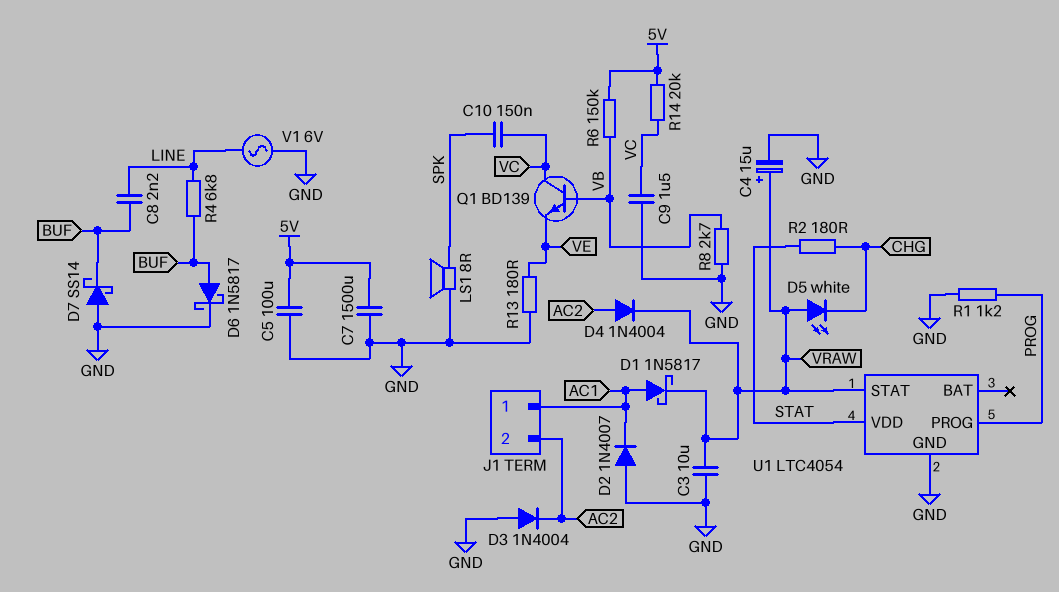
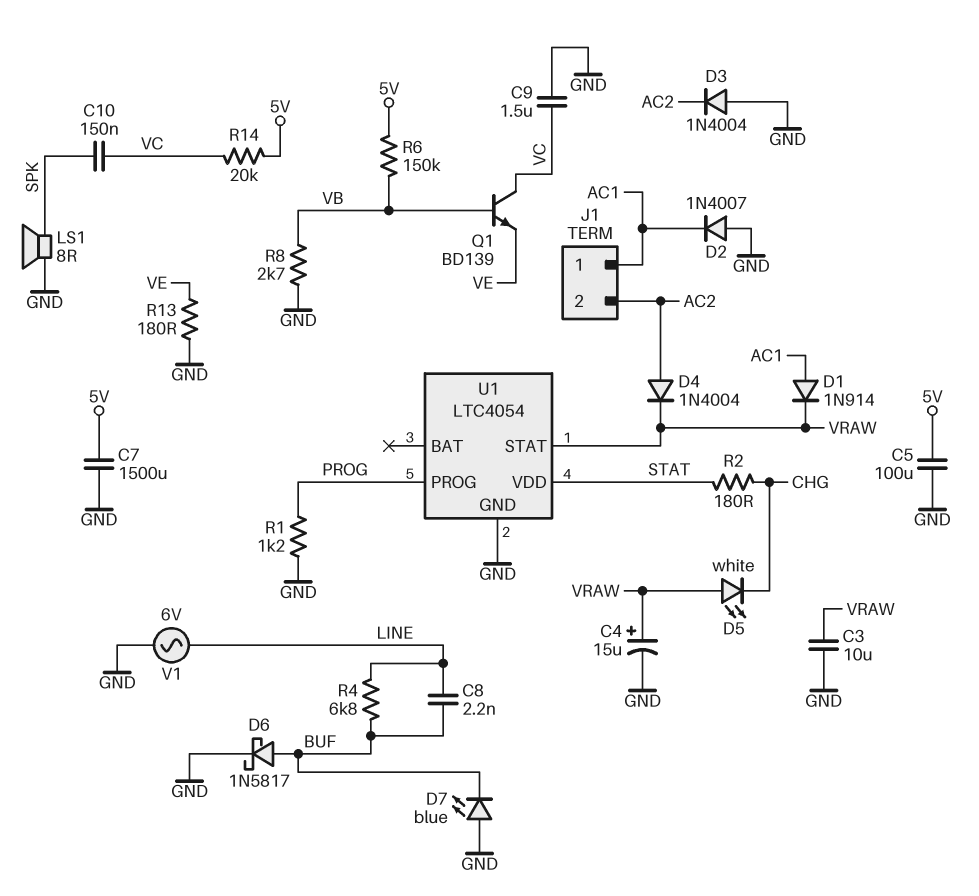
D1: schottky 1N5817 (A AC1, K VRAW) -> diode 1N914 (A AC1, K VRAW)
D7: schottky SS14 (A GND, K BUF) -> LED blue (A GND, K BUF)

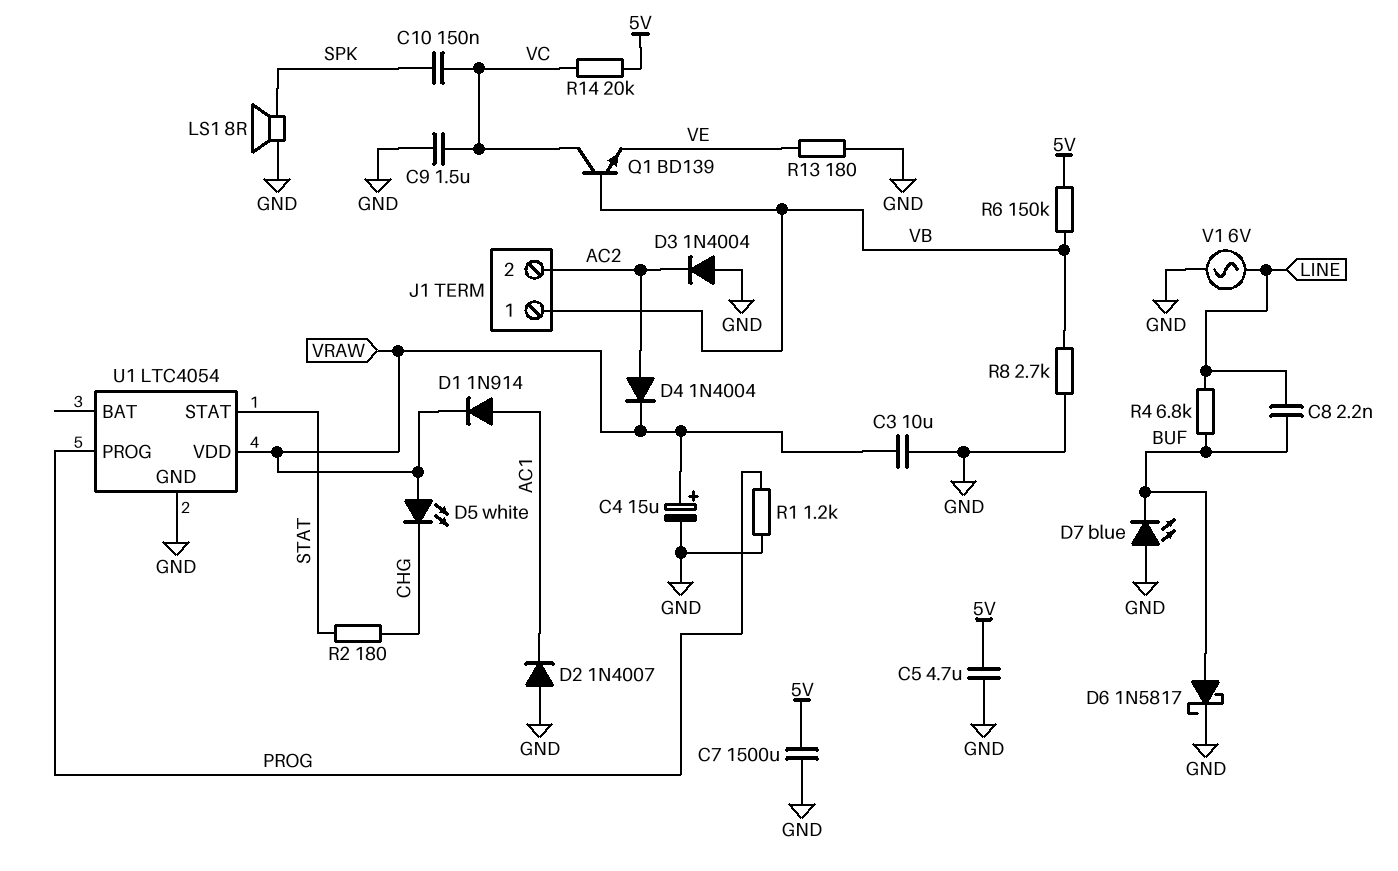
C5: 100uF (5V, GND) -> 4.7uF (5V, GND)
J1 pin 1: AC1 -> VB
U1 pin STAT: VRAW -> STAT
U1 pin VDD: STAT -> VRAW

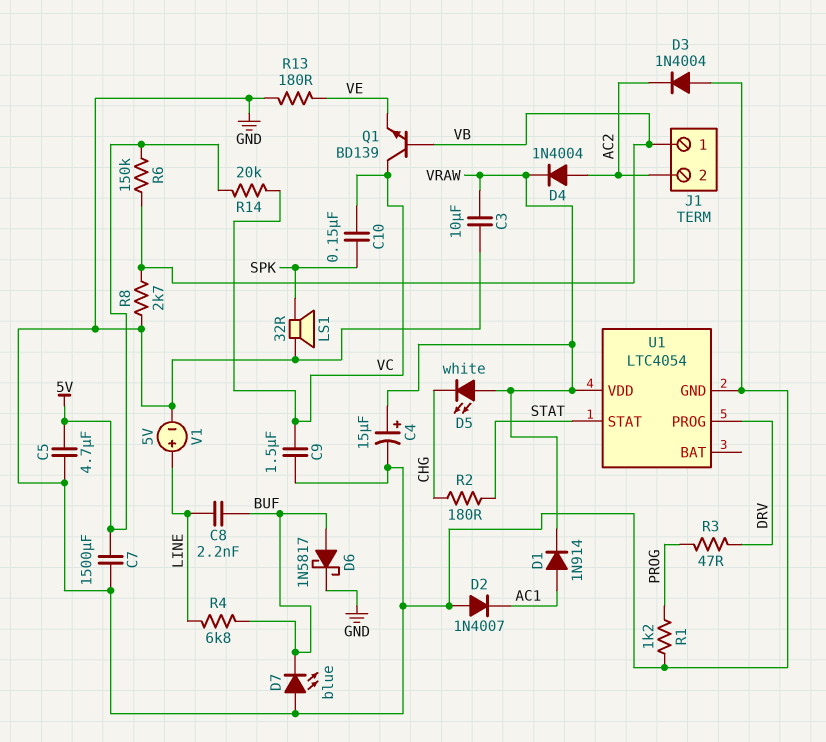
LS1: speaker 8R (GND, SPK) -> speaker 32R (GND, SPK)
R3: none -> 47 (DRV, PROG)
U1 pin PROG: PROG -> DRV
V1: AC 6V (GND, LINE) -> 5V (plus LINE, minus GND)

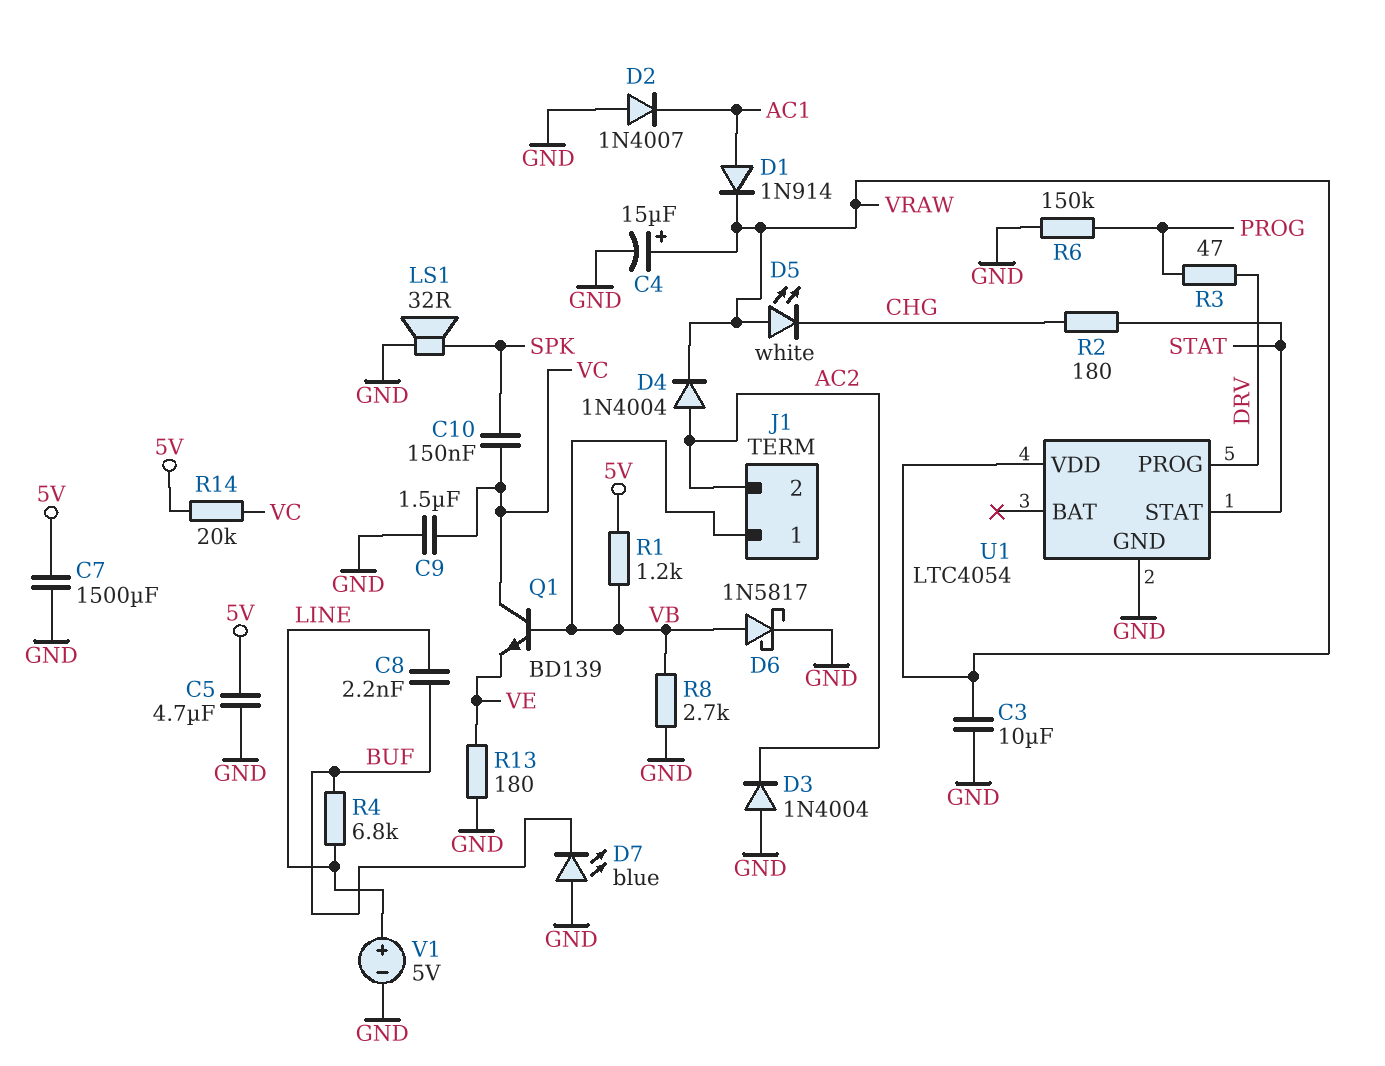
D6: schottky 1N5817 (A BUF, K GND) -> schottky 1N5817 (A VB, K GND)
R1: 1.2k (GND, PROG) -> 1.2k (5V, VB)
R6: 150k (5V, VB) -> 150k (GND, PROG)

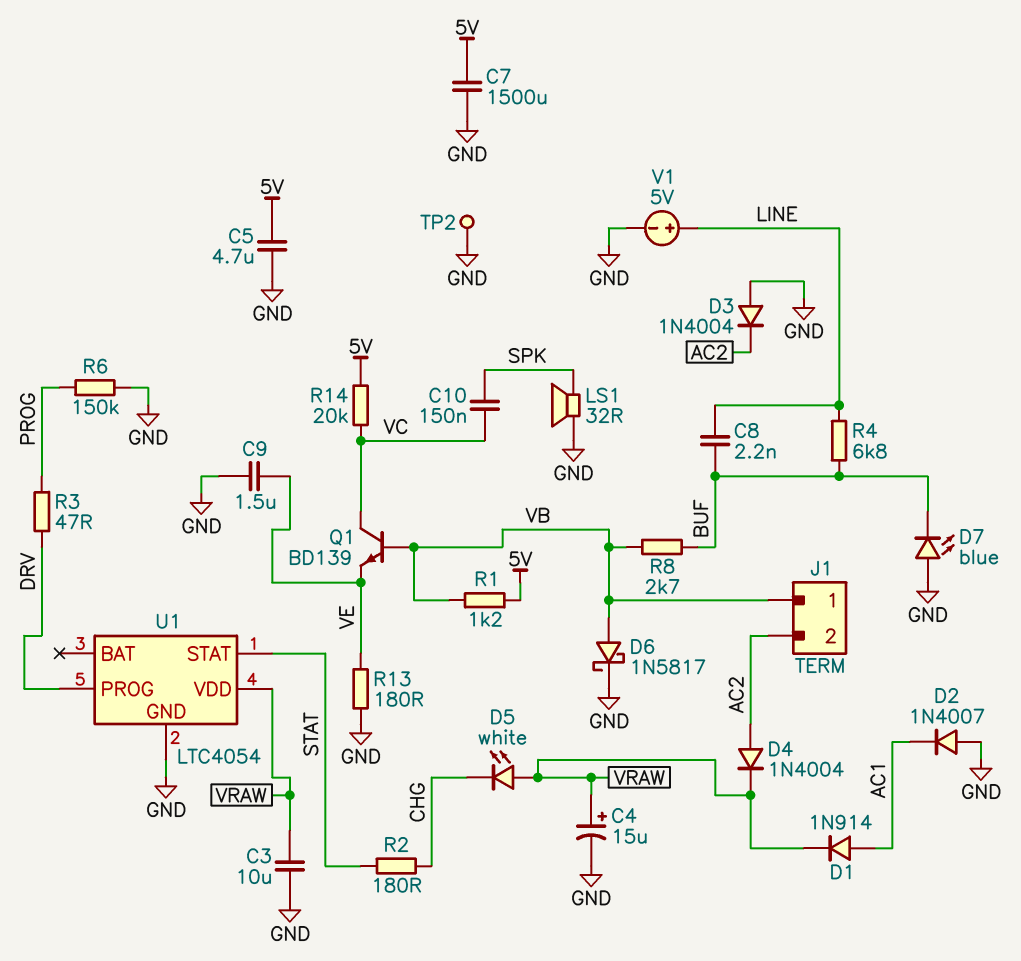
C9: 1.5uF (GND, VC) -> 1.5uF (GND, VE)
R8: 2.7k (GND, VB) -> 2.7k (BUF, VB)
TP2: none -> test point (GND)

